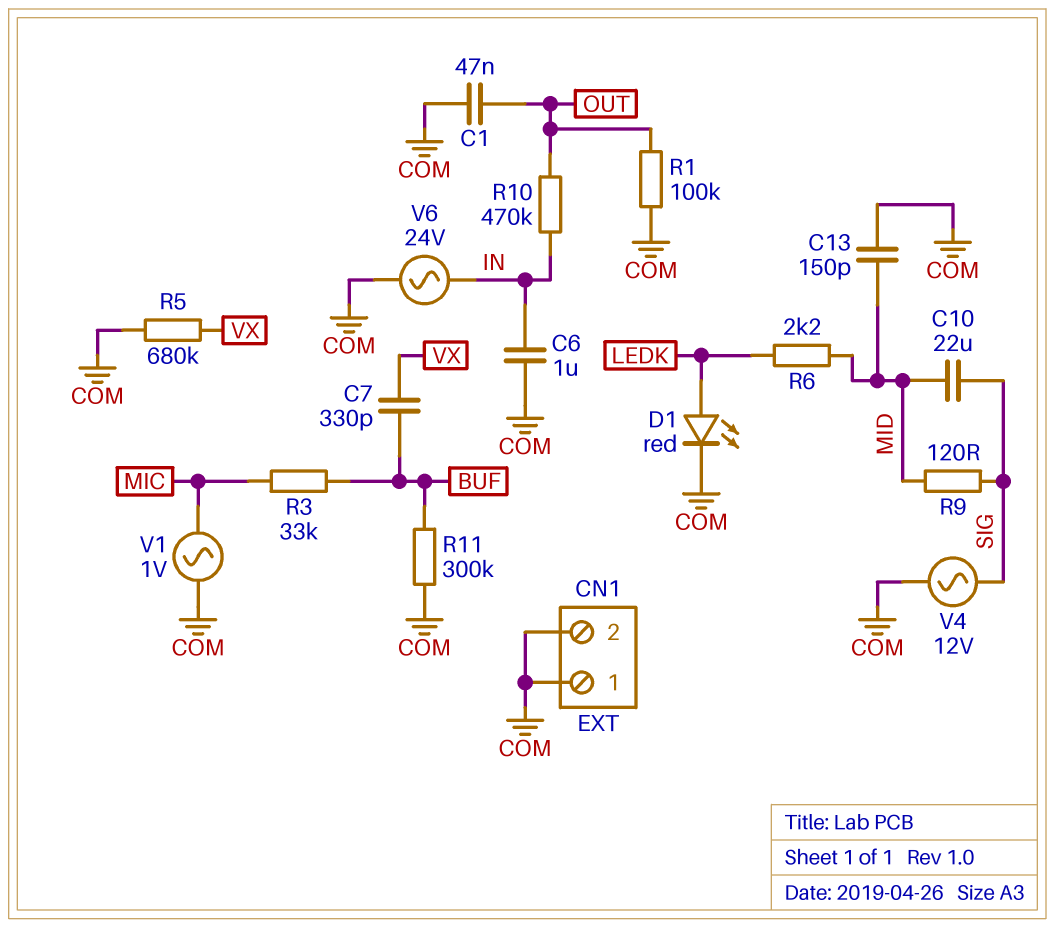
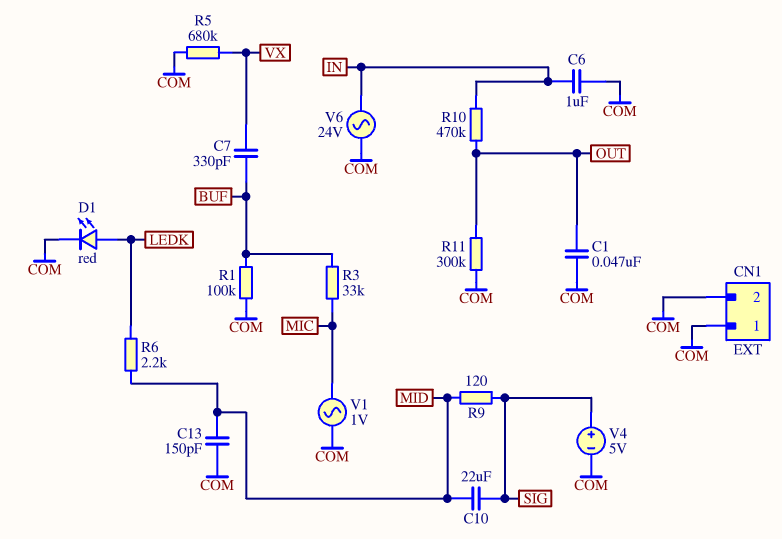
R1: 100k (COM, OUT) -> 100k (BUF, COM)
R11: 300k (BUF, COM) -> 300k (COM, OUT)
V4: AC 12V (COM, SIG) -> 5V (plus SIG, minus COM)

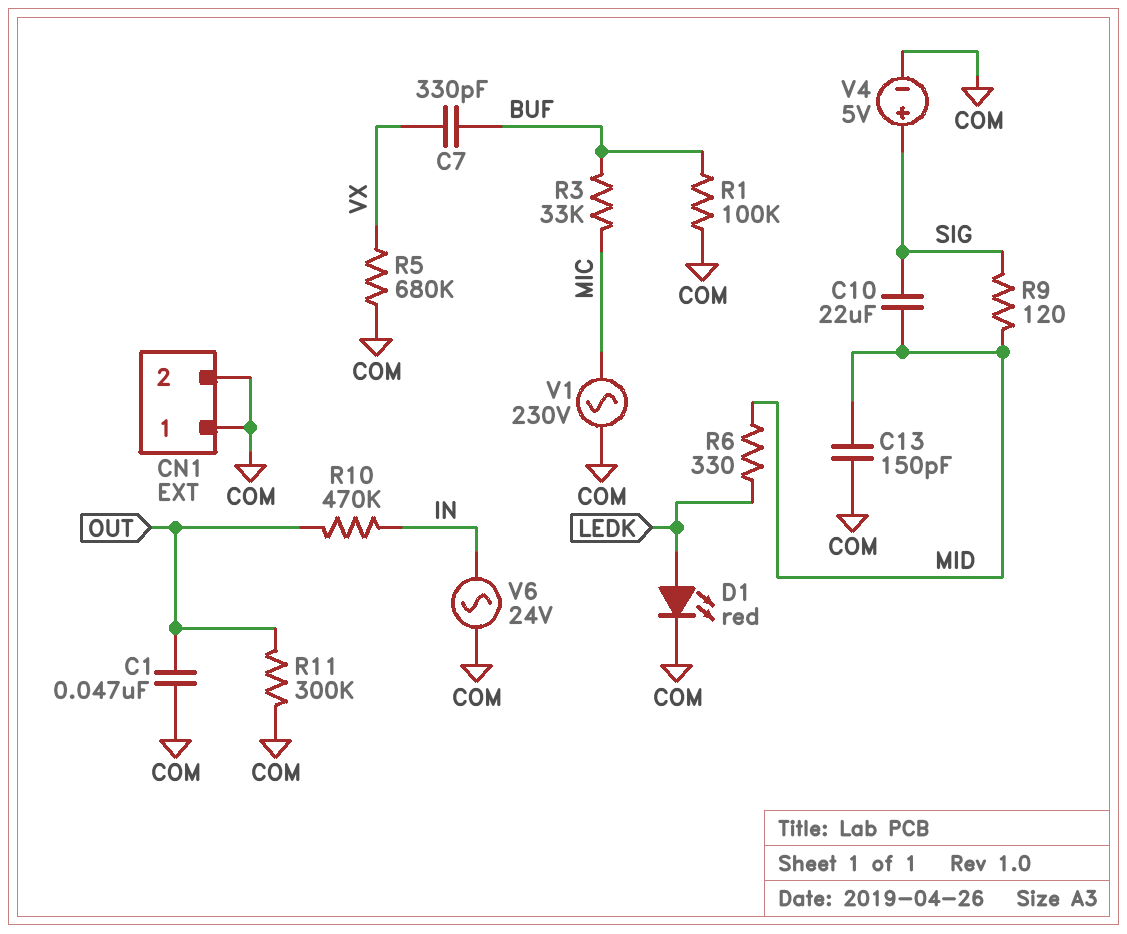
C6: 1uF (COM, IN) -> none
R6: 2.2k (LEDK, MID) -> 330 (LEDK, MID)
V1: AC 1V (COM, MIC) -> AC 230V (COM, MIC)

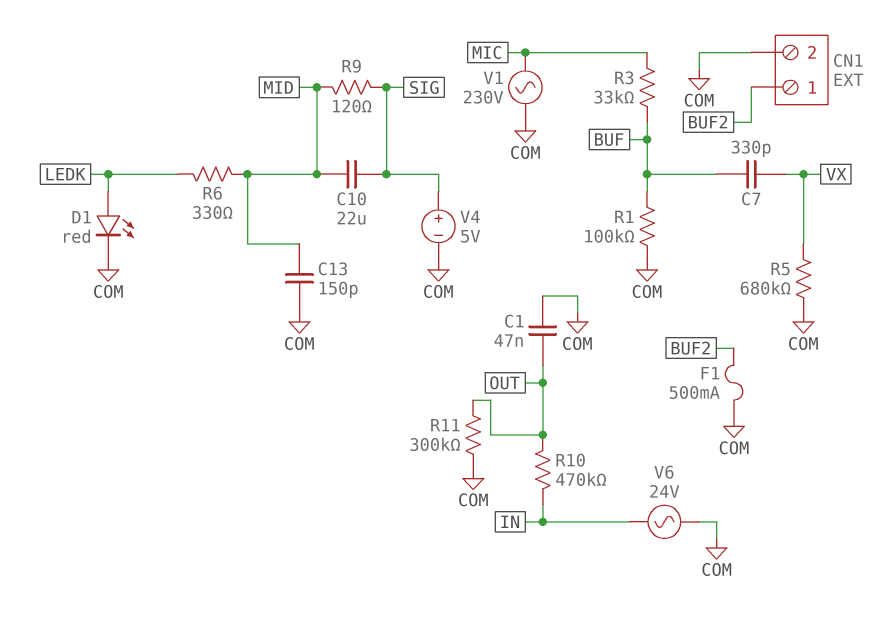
CN1 pin 1: COM -> BUF2
F1: none -> 500mA (BUF2, COM)

